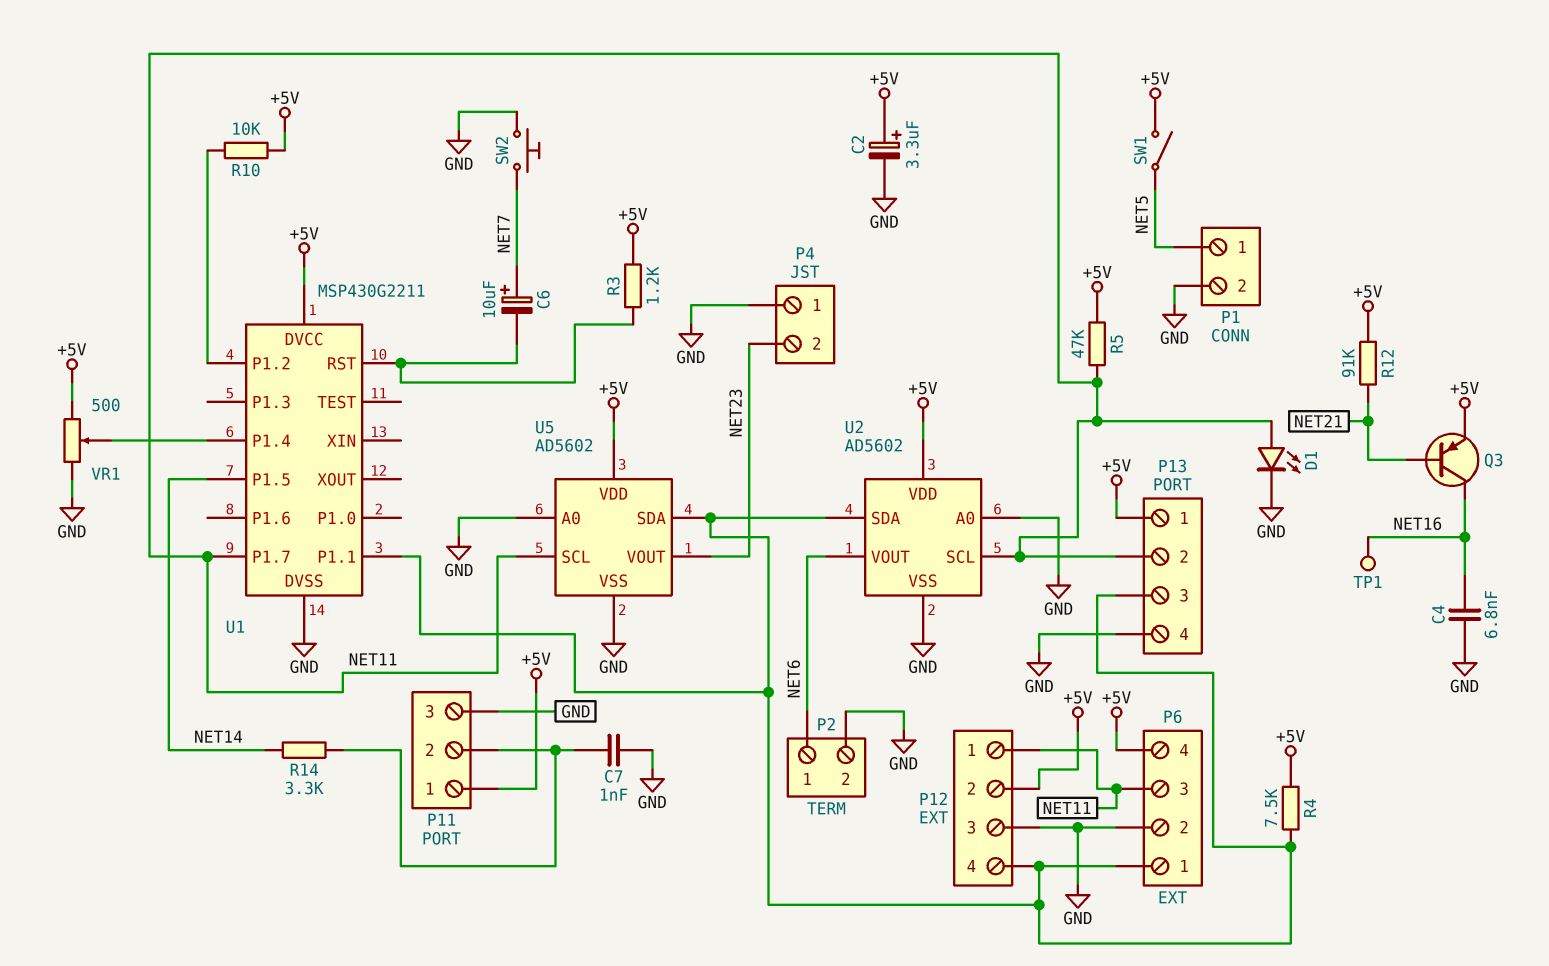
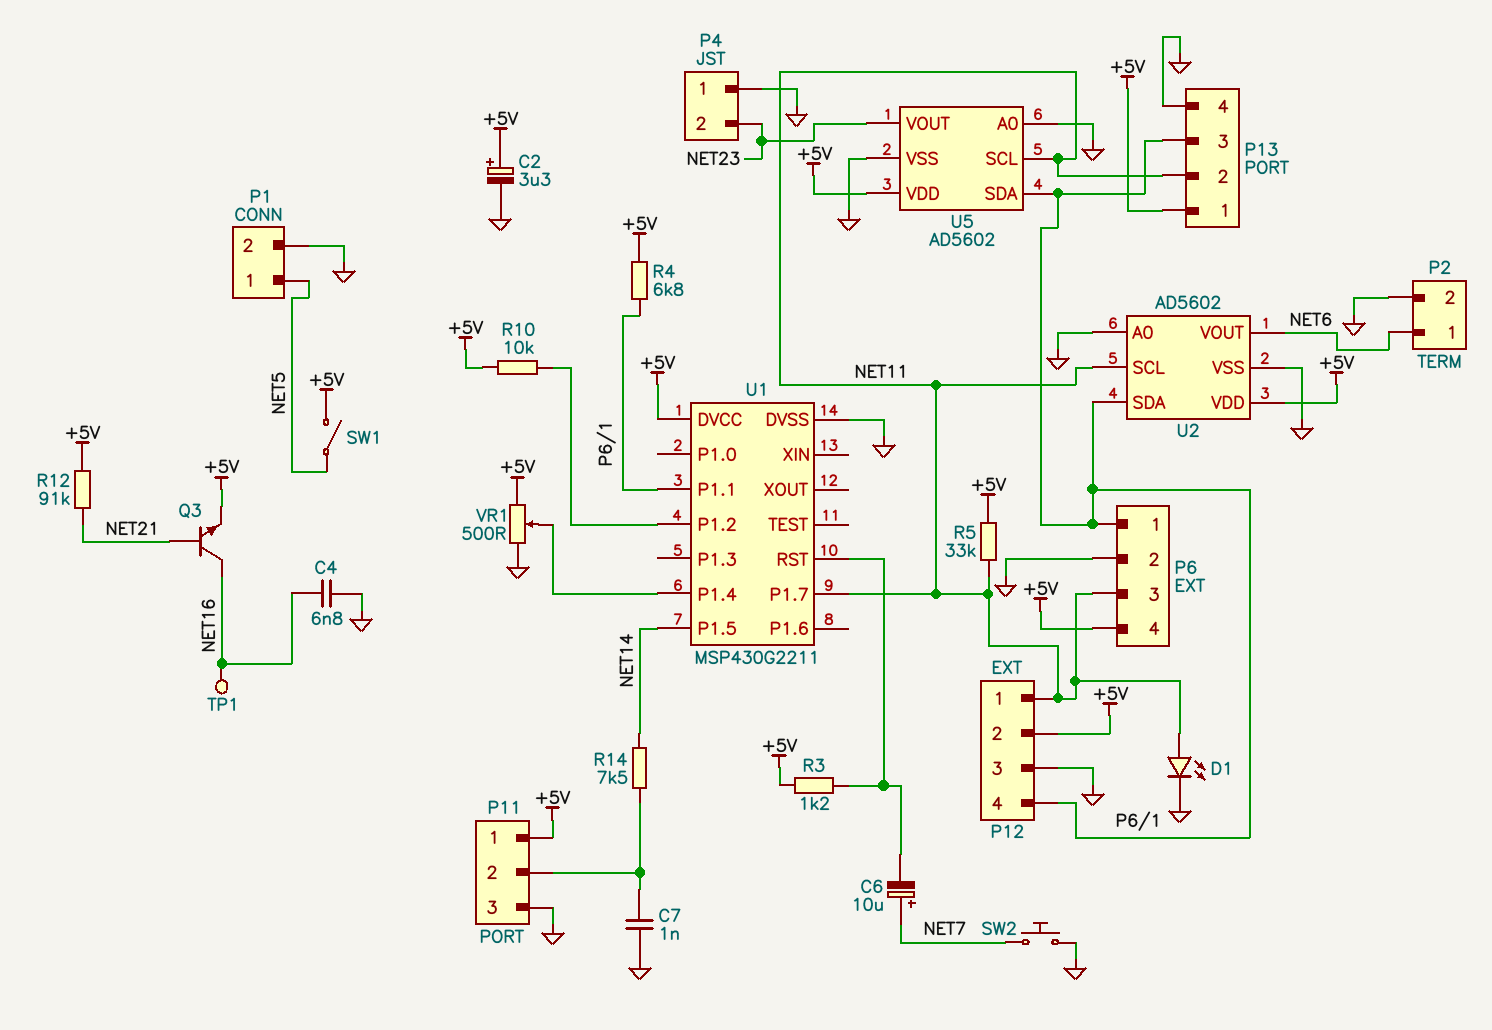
Q3: PNP (B NET21, C NET16, E +5V) -> NPN (B NET21, C NET16, E +5V)
R4: 7.5k (+5V, P6/1) -> 6.8k (+5V, P6/1)
R5: 47k (+5V, NET11) -> 33k (+5V, NET11)
R14: 3.3k (NET14, P11/2) -> 7.5k (NET14, P11/2)

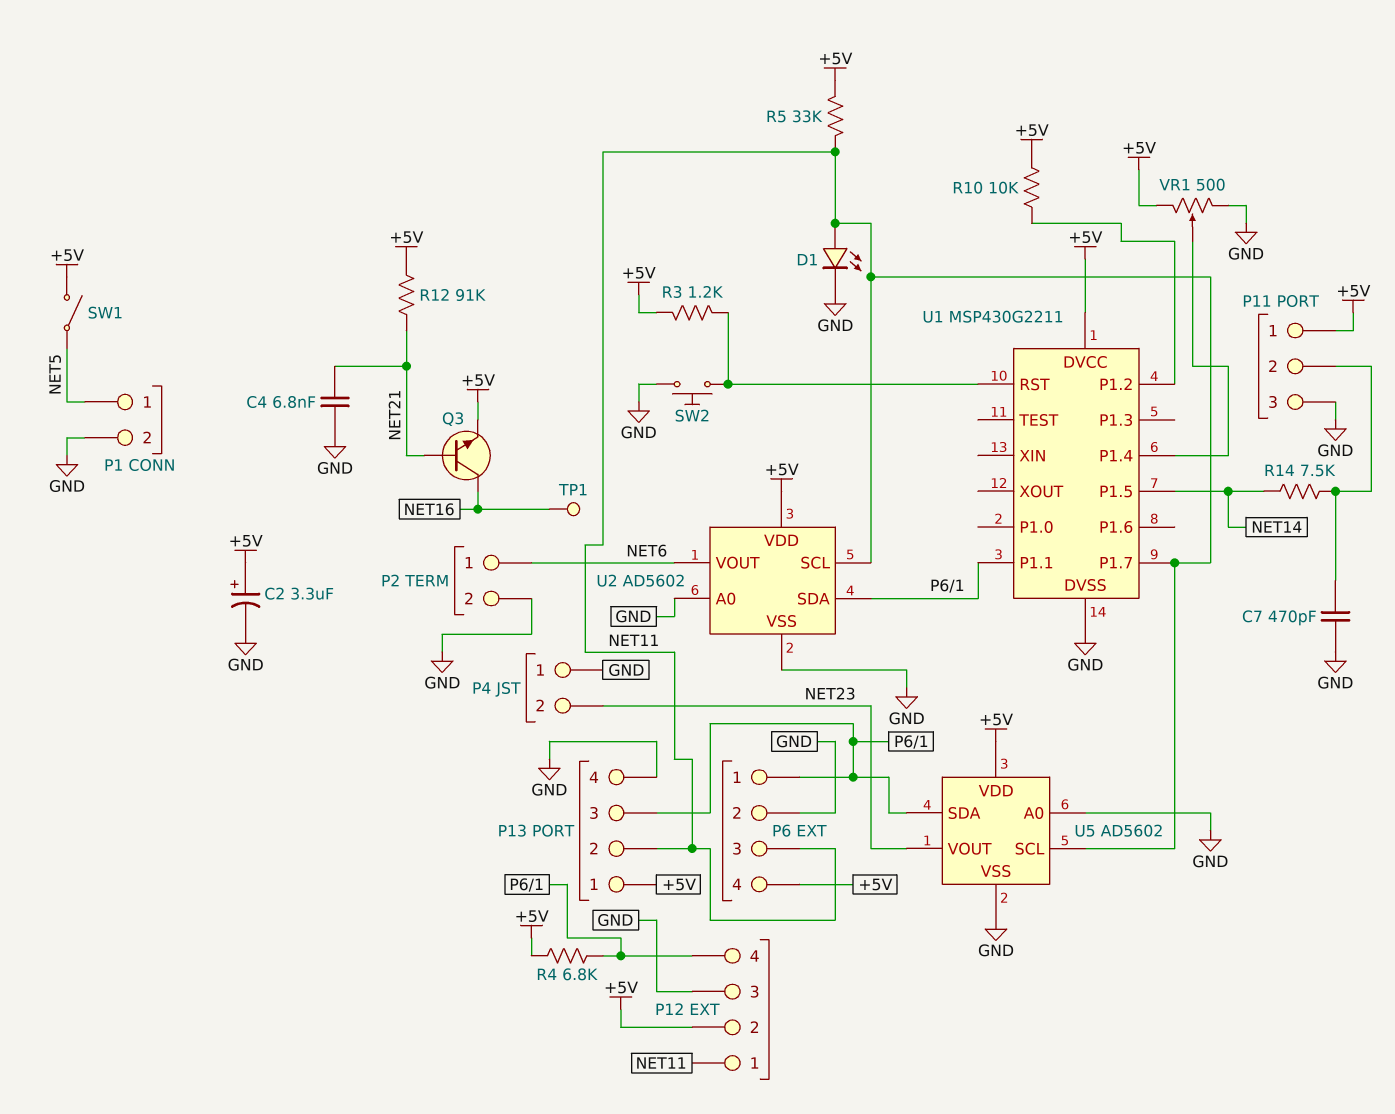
C4: 6.8nF (GND, NET16) -> 6.8nF (GND, NET21)
C6: 10uF (plus NET7, minus U1/RST) -> none
C7: 1nF (GND, P11/2) -> 470pF (GND, P11/2)
SW2: button (GND, NET7) -> button (GND, U1/RST)

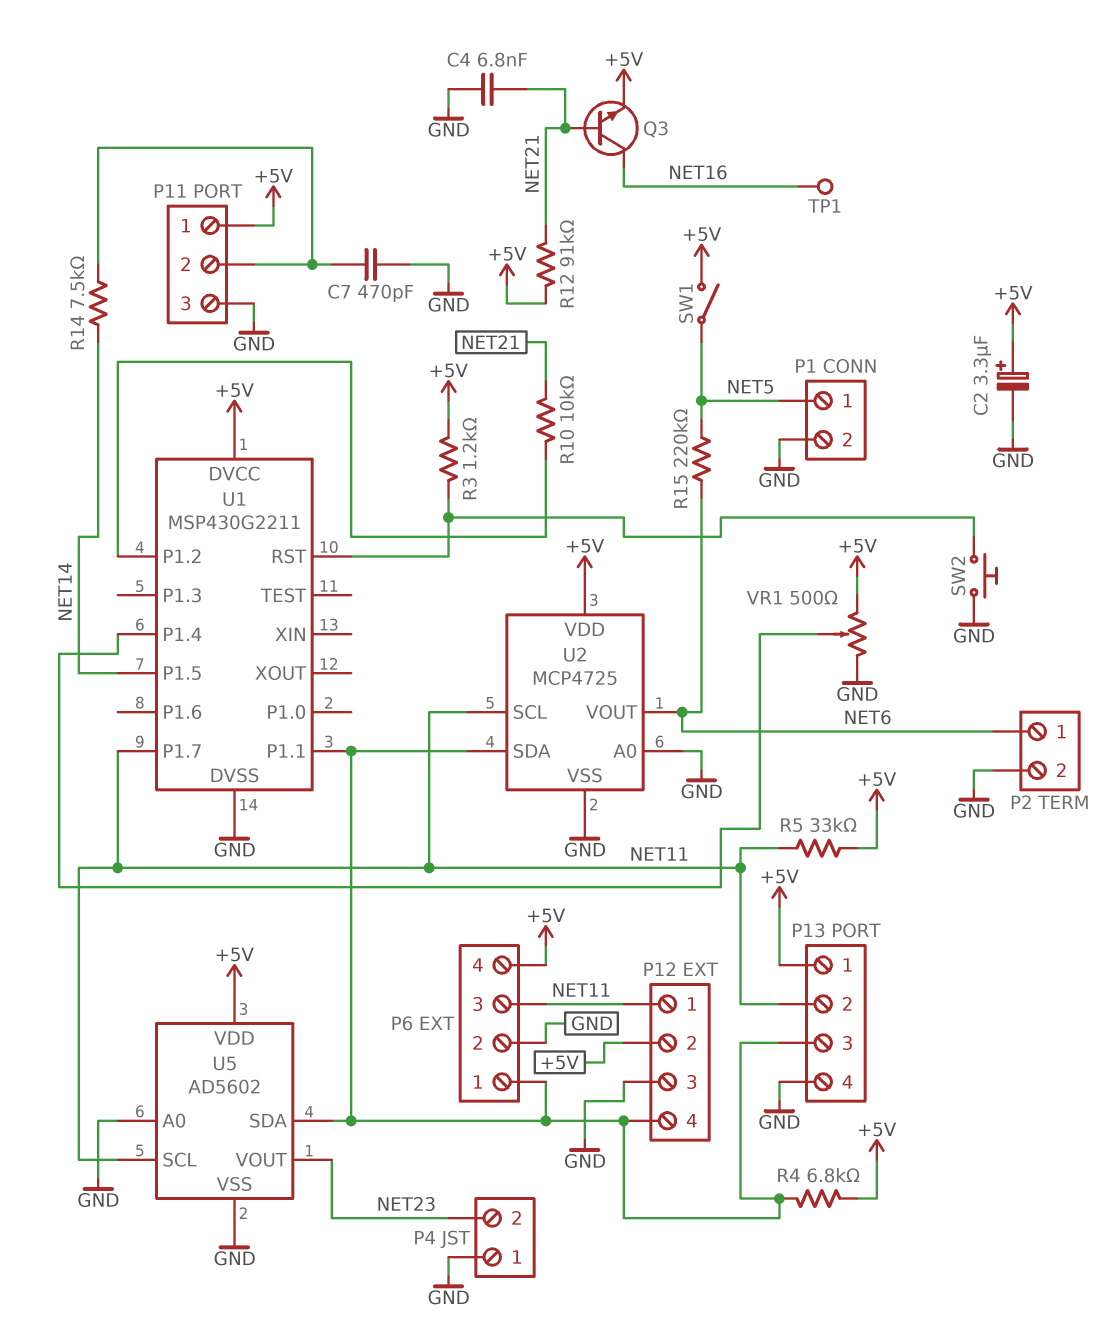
D1: LED (A NET11, K GND) -> none
R10: 10k (+5V, U1/P1.2) -> 10k (NET21, U1/P1.2)
R15: none -> 220k (NET5, NET6)
U2: AD5602 -> MCP4725

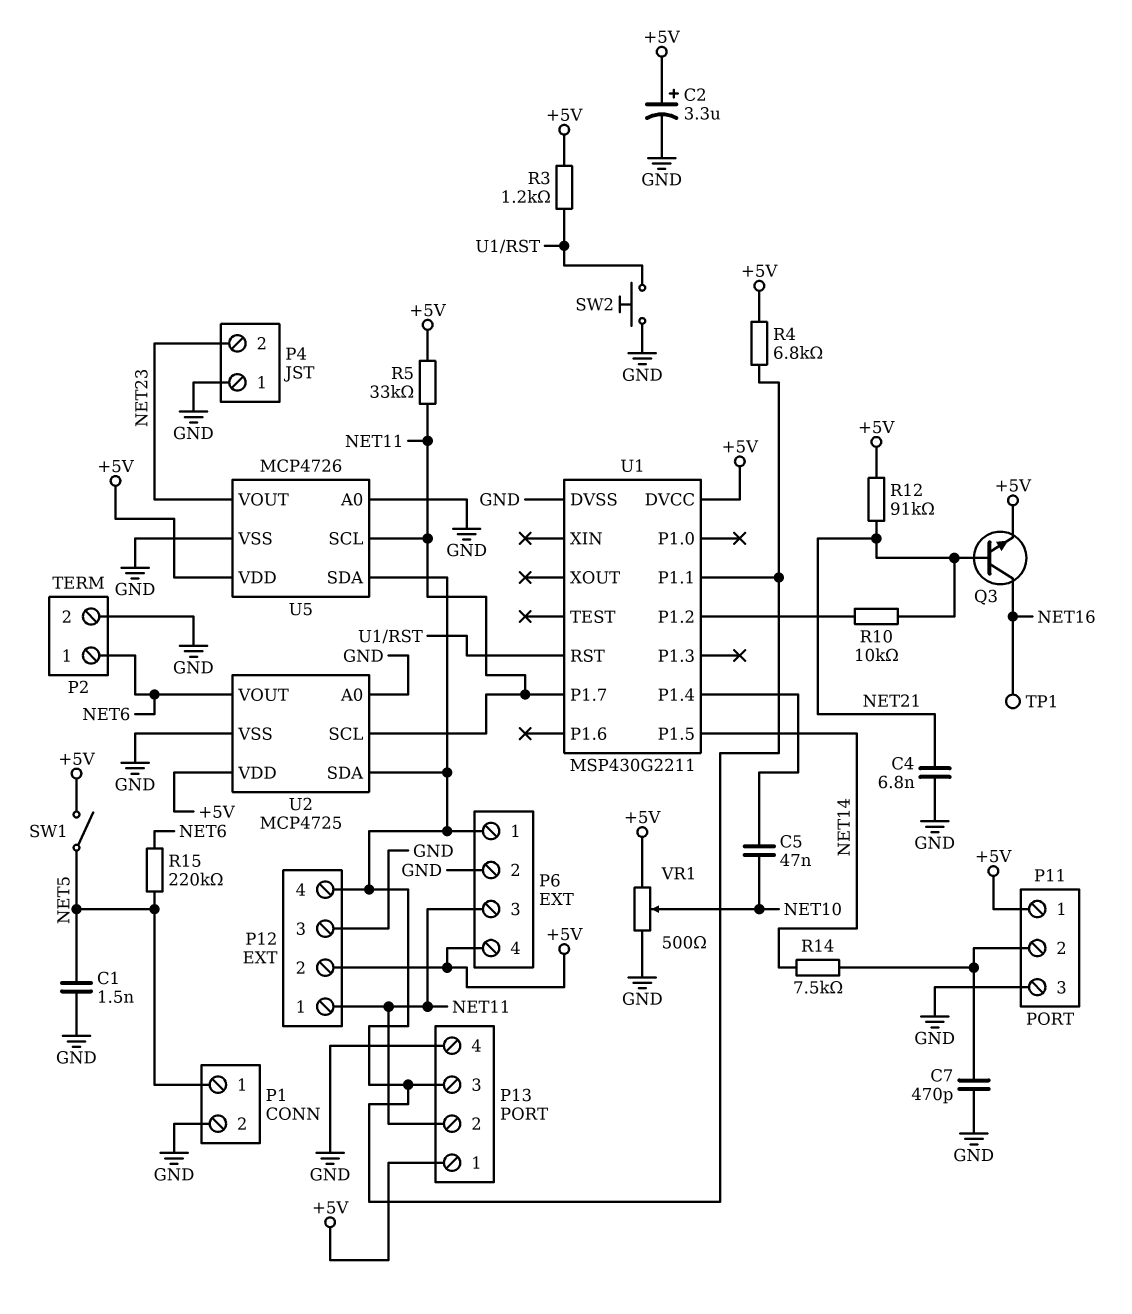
C1: none -> 1.5nF (GND, NET5)
C5: none -> 47nF (NET10, U1/P1.4)
U5: AD5602 -> MCP4726
VR1: 500 (+5V, GND, wiper U1/P1.4) -> 500 (+5V, GND, wiper NET10)

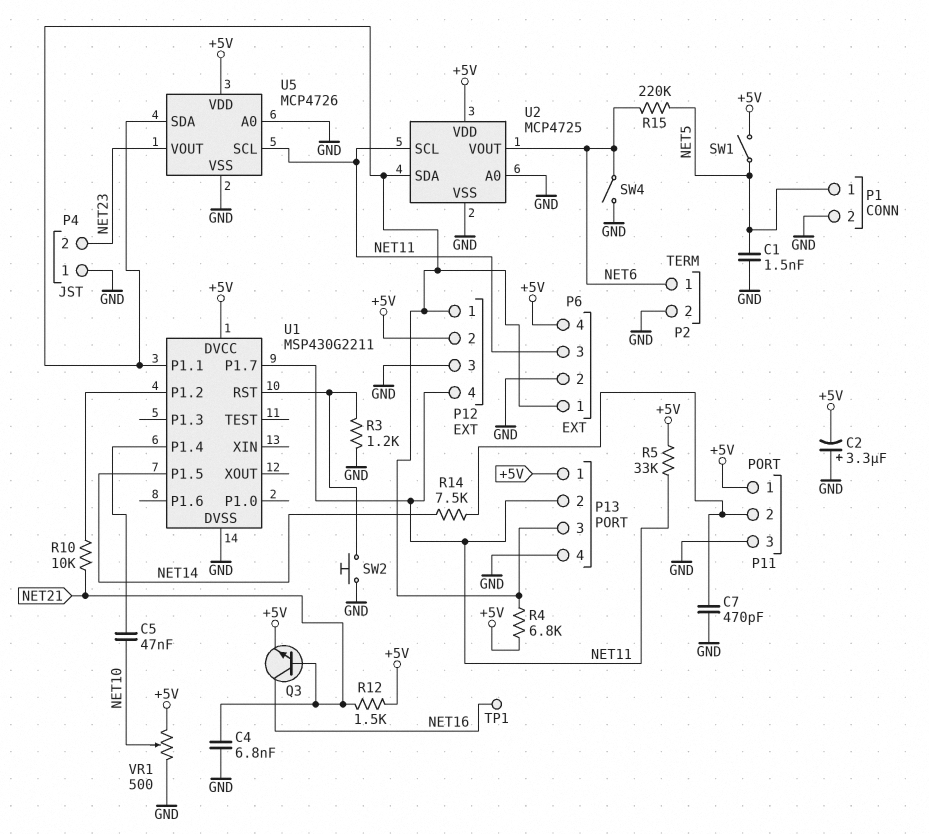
C2: 3.3uF (plus +5V, minus GND) -> 3.3uF (plus GND, minus +5V)
P12 pin 1: NET11 -> P6/1
P12 pin 4: P6/1 -> NET11
R3: 1.2k (+5V, U1/RST) -> 1.2k (GND, U1/RST)
R12: 91k (+5V, NET21) -> 1.5k (+5V, NET21)
SW4: none -> switch (GND, NET6)

